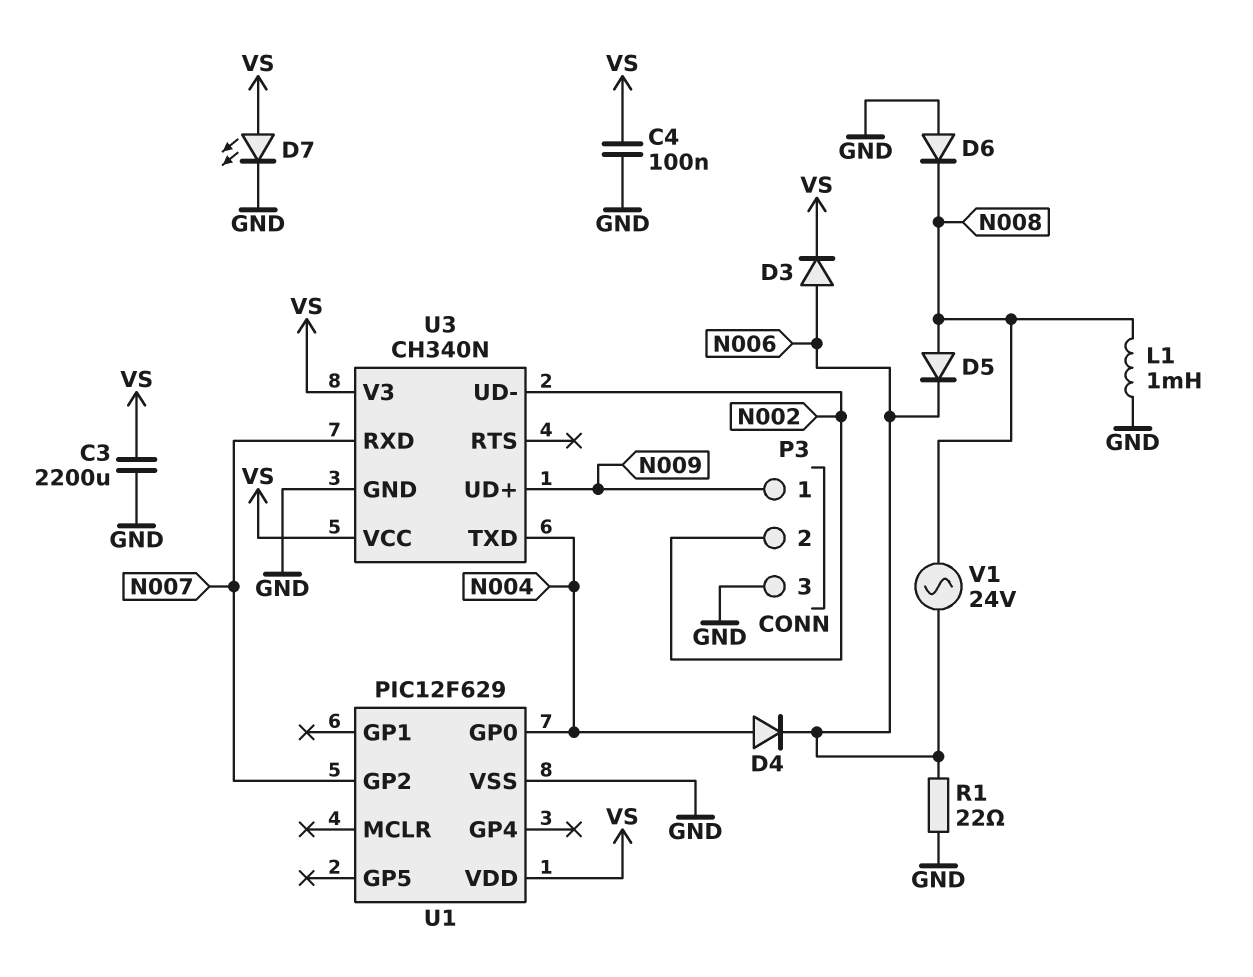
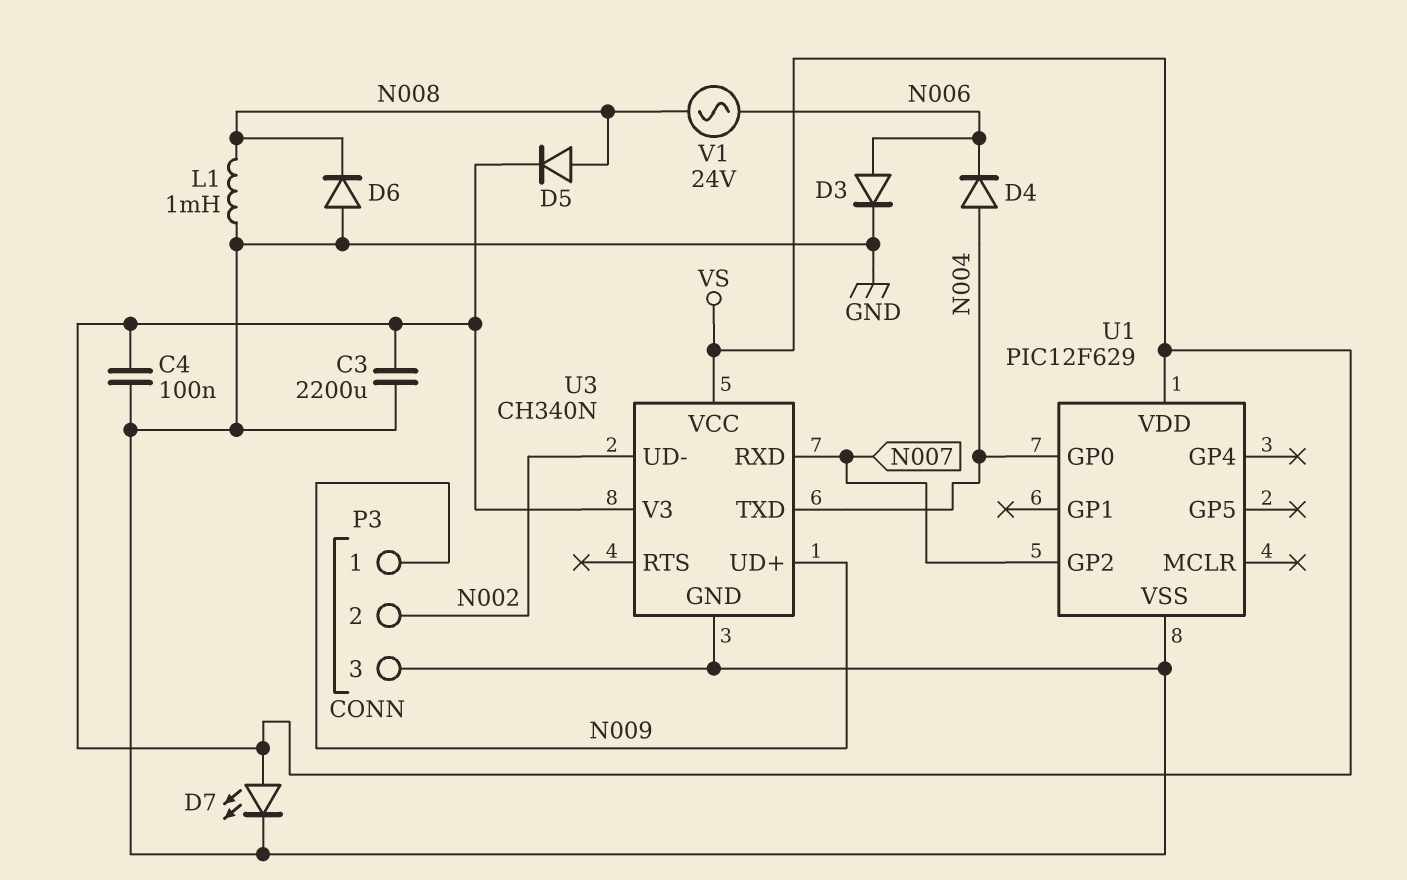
D3: diode (A N006, K VS) -> diode (A N006, K GND)
D5: diode (A N008, K N006) -> diode (A N008, K VS)
R1: 22 (GND, N006) -> none

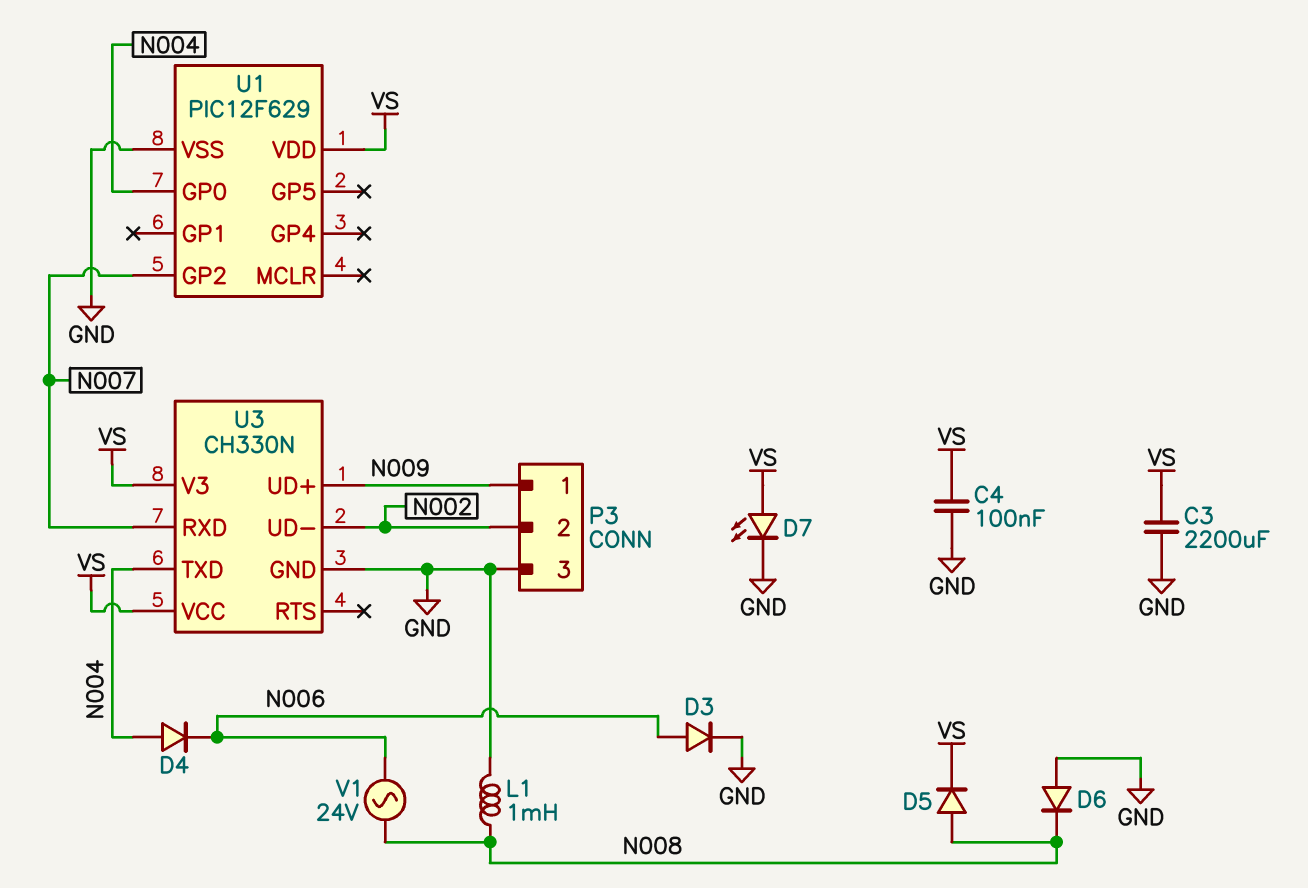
U3: CH340N -> CH330N

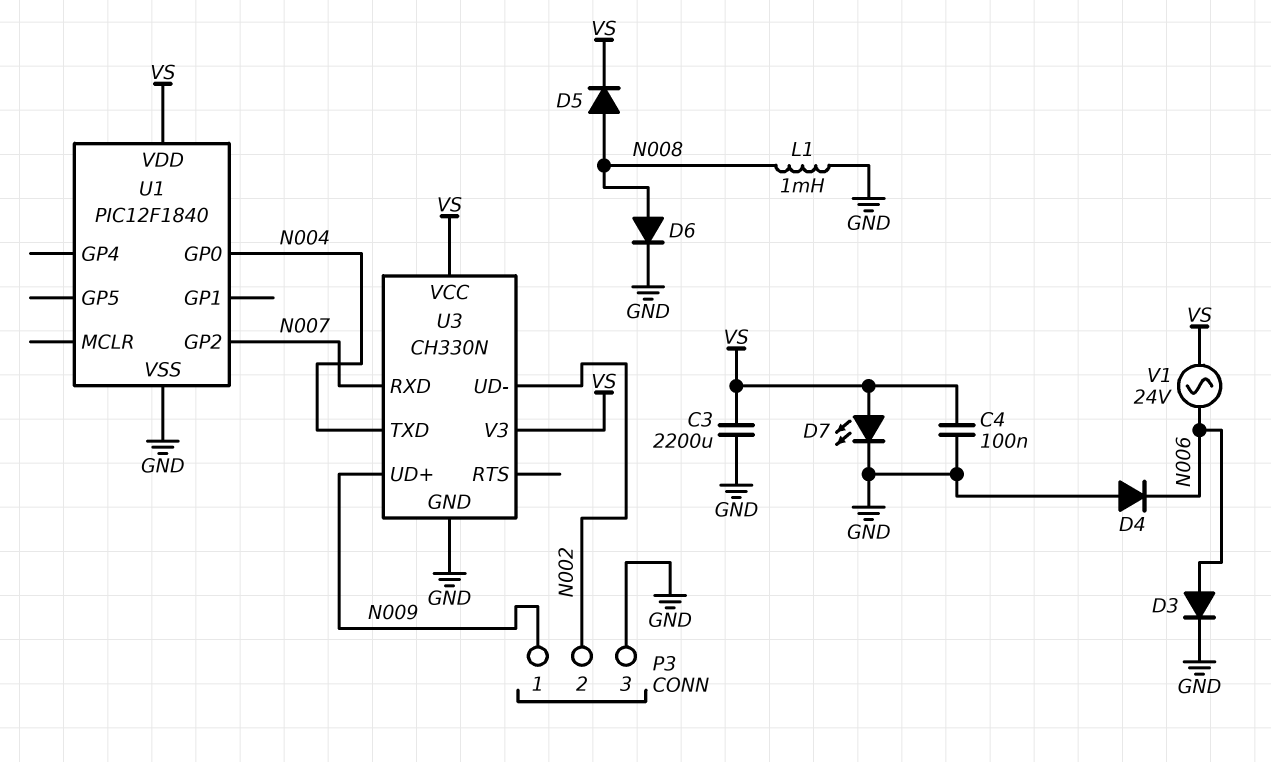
D4: diode (A N004, K N006) -> diode (A GND, K N006)
D6: diode (A GND, K N008) -> diode (A N008, K GND)
U1: PIC12F629 -> PIC12F1840
V1: AC 24V (N006, N008) -> AC 24V (N006, VS)

